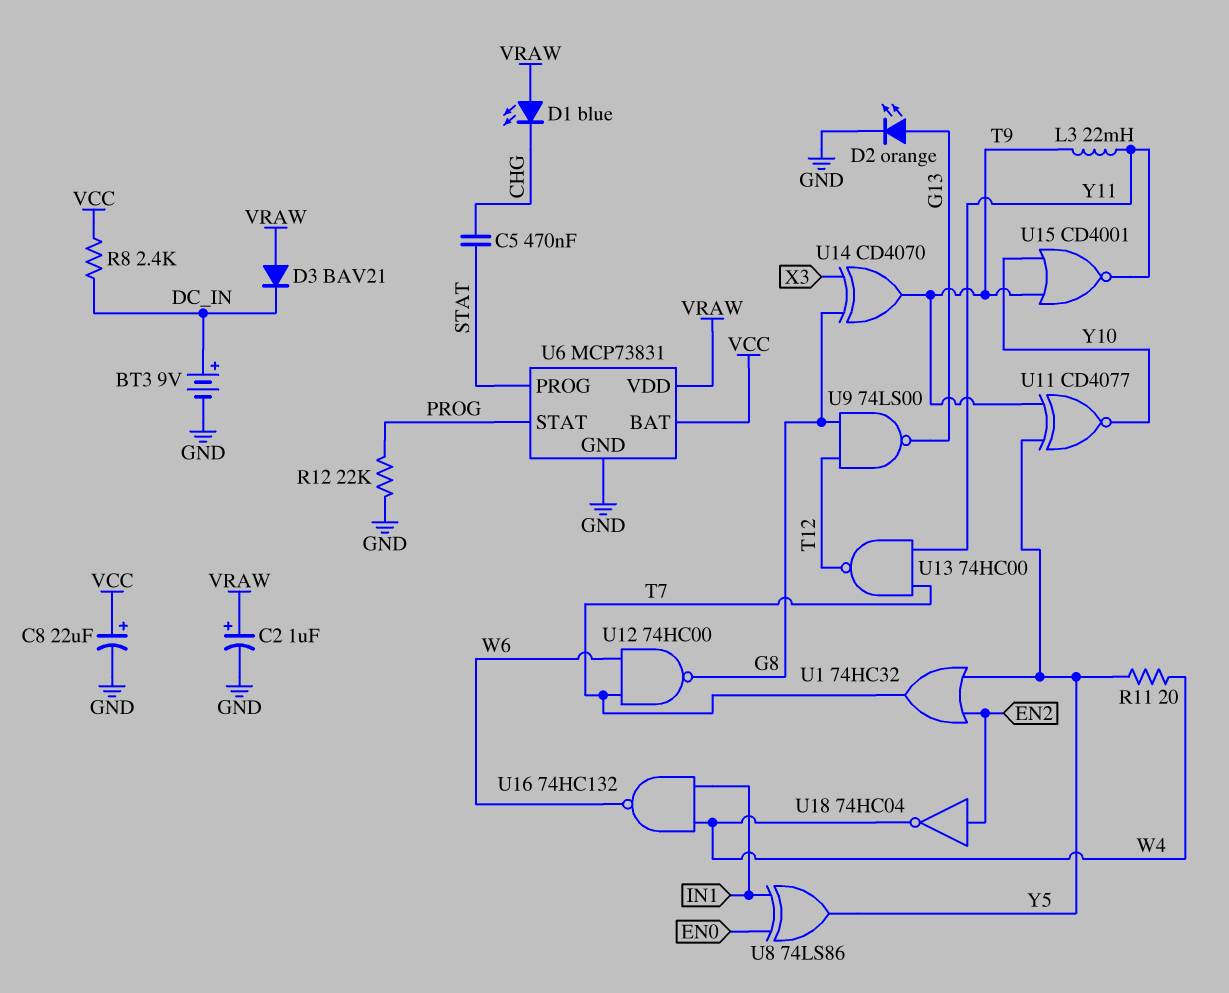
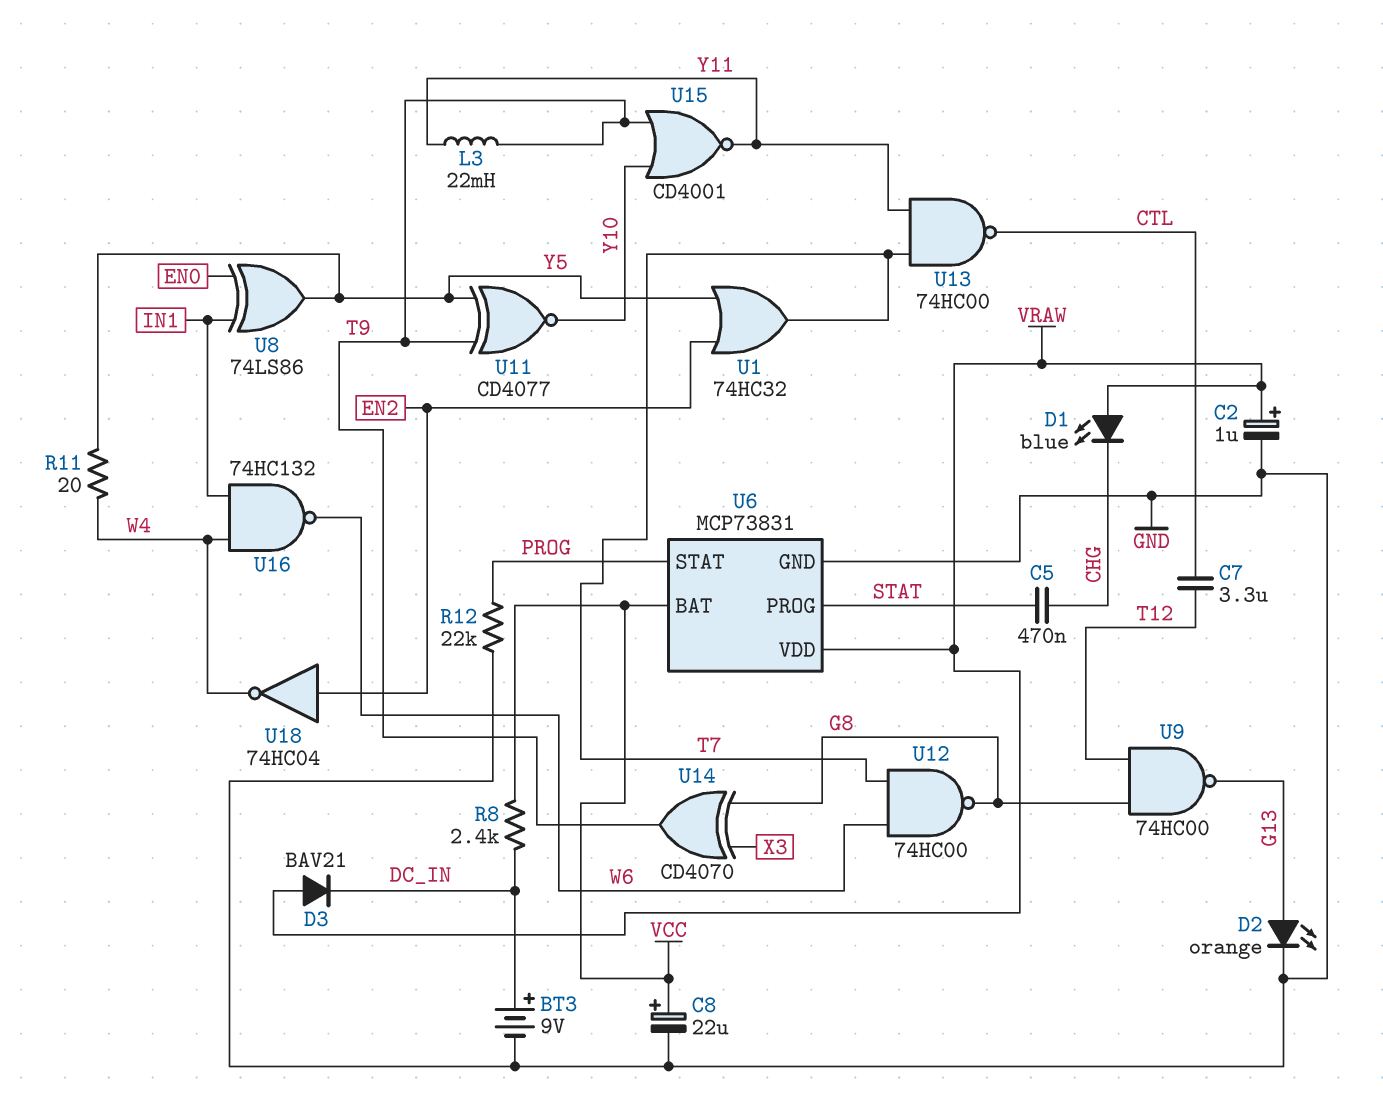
C7: none -> 3.3uF (CTL, T12)
U9: NAND 74LS00 (in G8, in T12, out G13) -> NAND 74HC00 (in G8, in T12, out G13)
U13: NAND 74HC00 (in T7, in Y11, out T12) -> NAND 74HC00 (in T7, in Y11, out CTL)

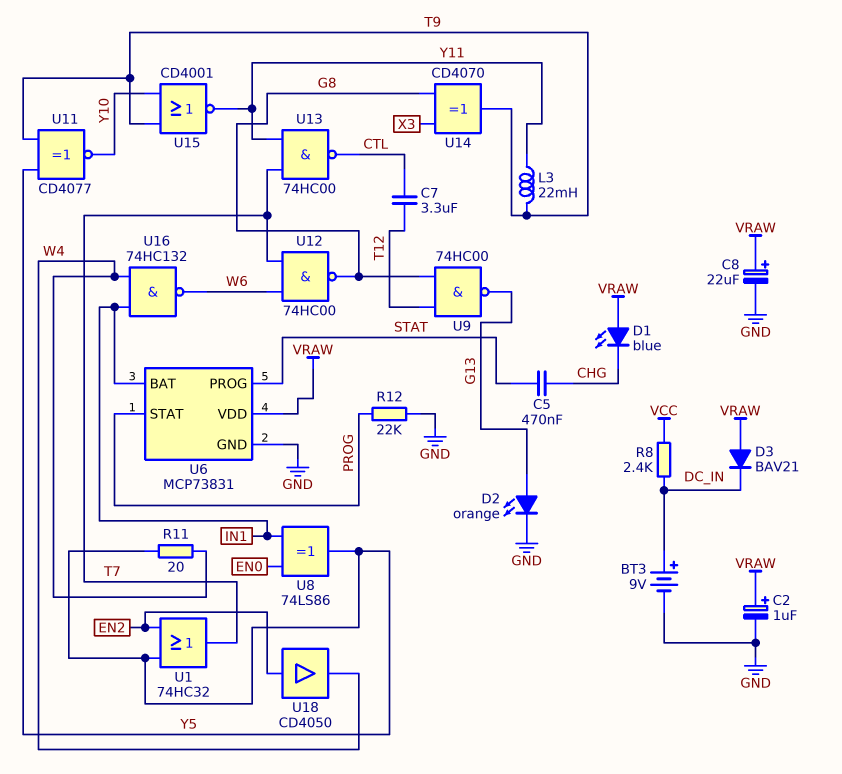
C8: 22uF (plus VCC, minus GND) -> 22uF (plus VRAW, minus GND)
U6 pin BAT: VCC -> IN1
U18: NOT 74HC04 (in EN2, out W4) -> buffer CD4050 (in EN2, out W4)

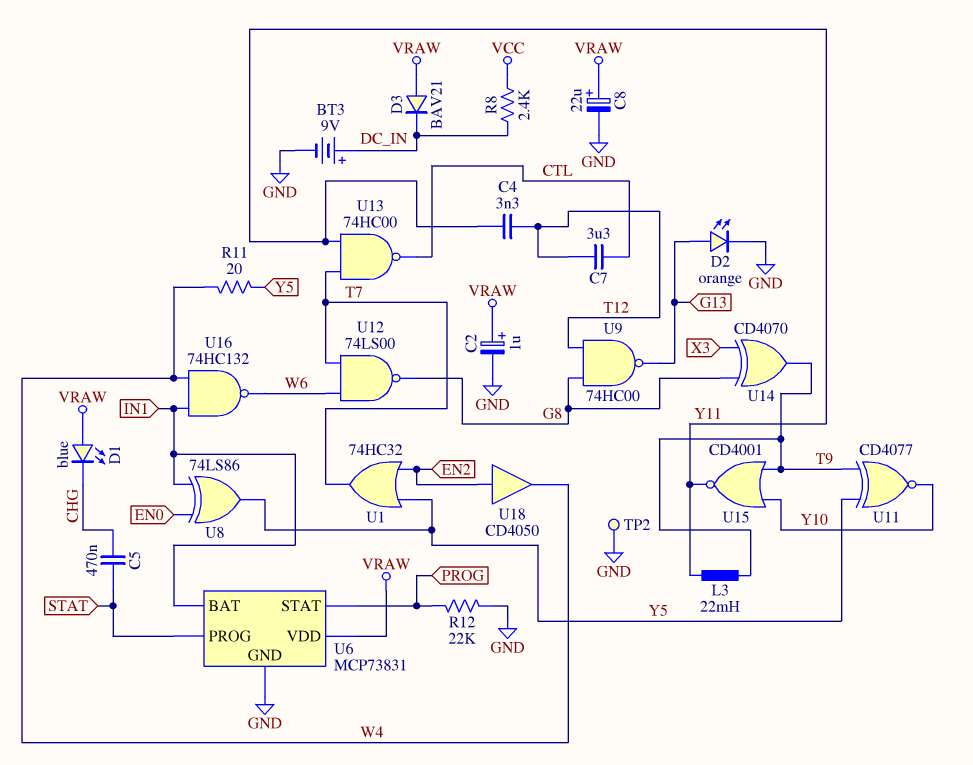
C4: none -> 3.3nF (T12, Y11)
TP2: none -> test point (GND)
U12: NAND 74HC00 (in T7, in W6, out G8) -> NAND 74LS00 (in T7, in W6, out G8)

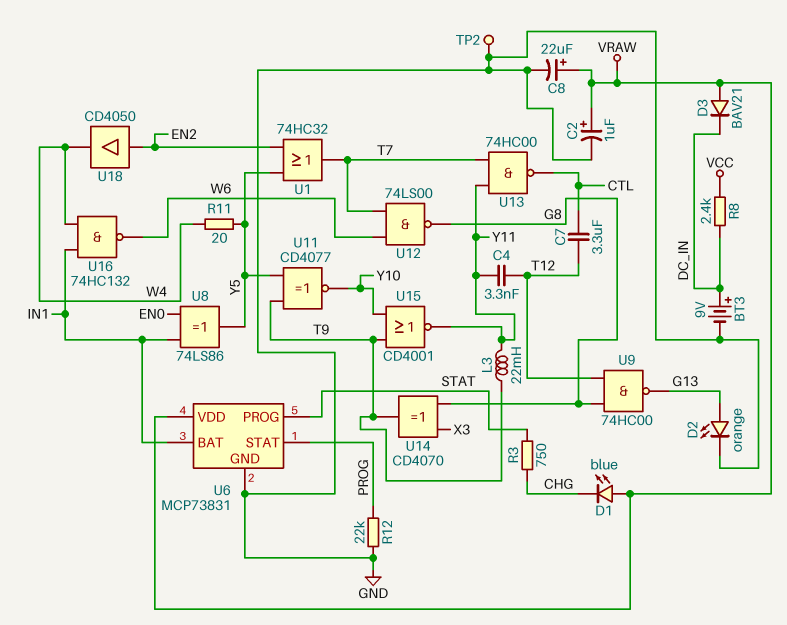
C5: 470nF (CHG, STAT) -> none
R3: none -> 750 (CHG, STAT)

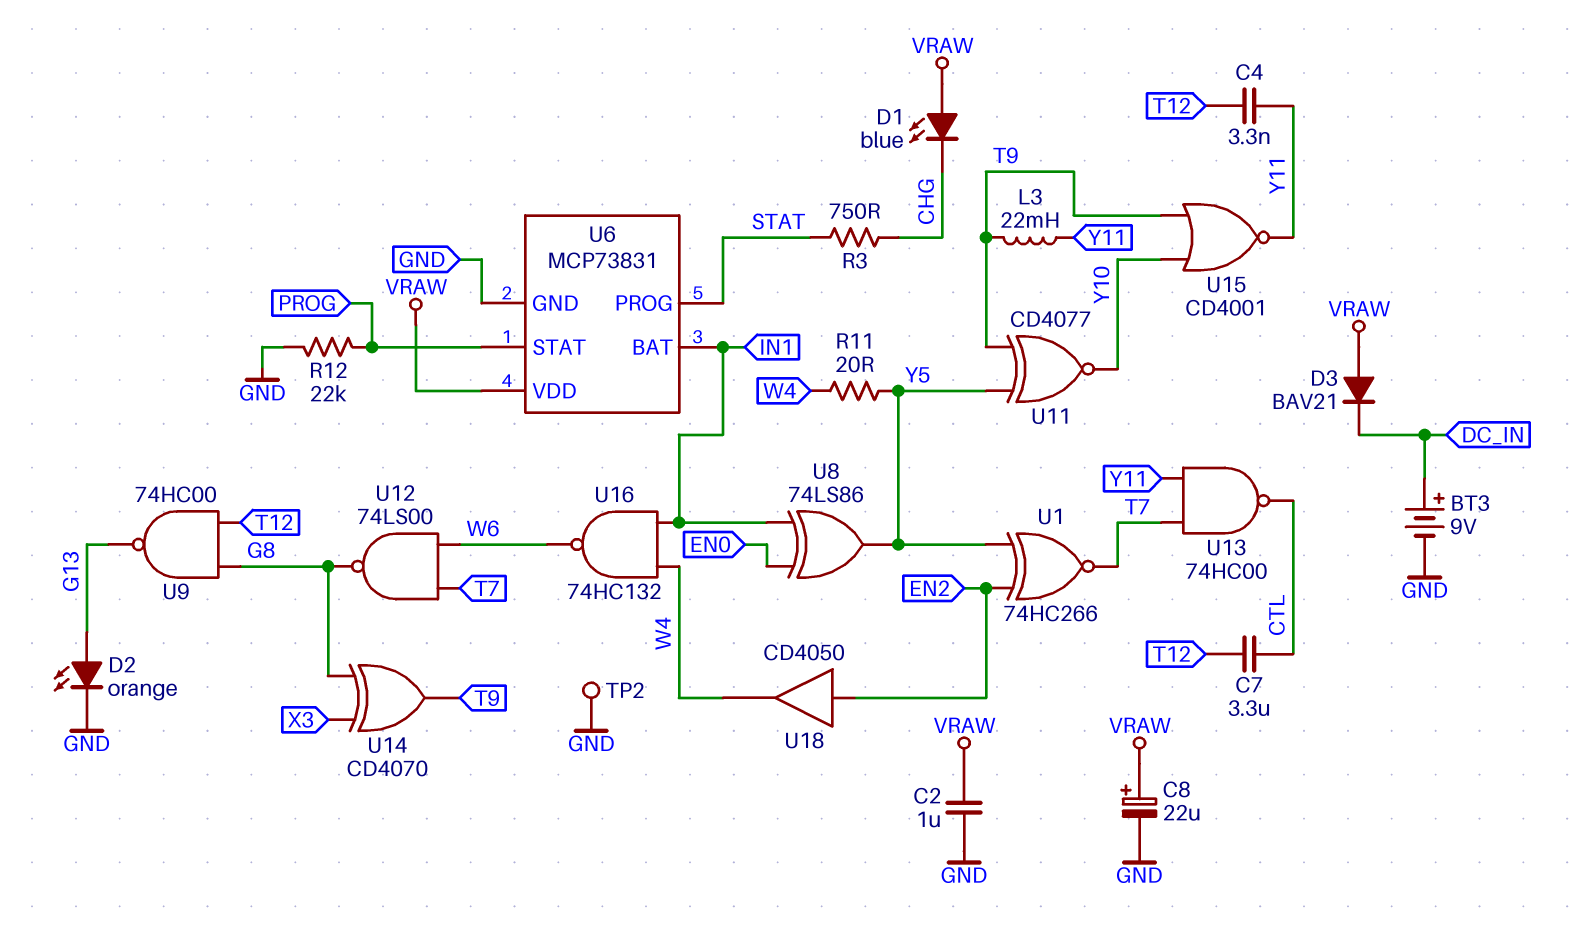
C2: 1uF (plus VRAW, minus GND) -> 1uF (GND, VRAW)
R8: 2.4k (DC_IN, VCC) -> none
U1: OR 74HC32 (in EN2, in Y5, out T7) -> XNOR 74HC266 (in EN2, in Y5, out T7)

